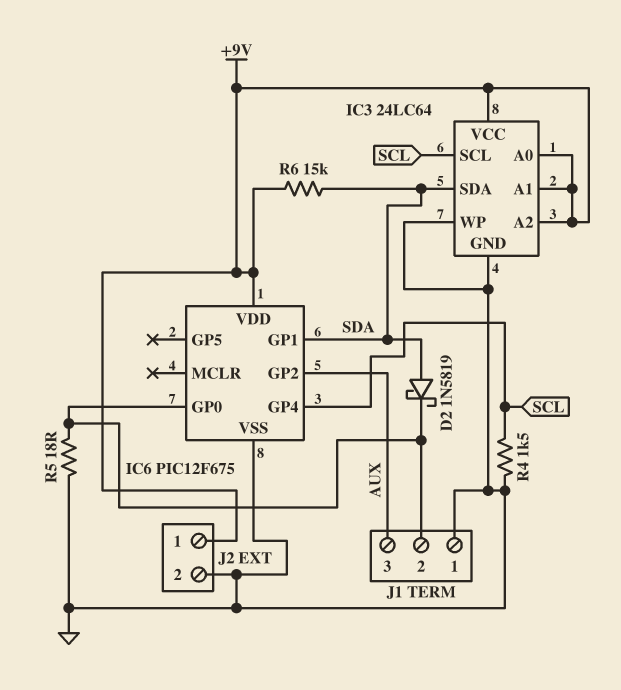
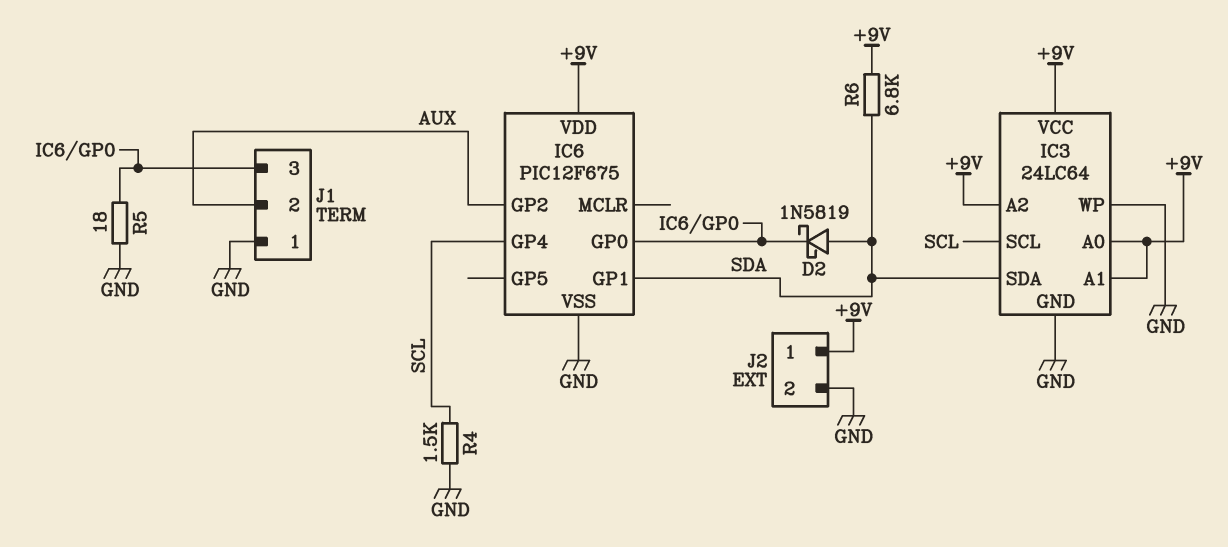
J1 pin 2: IC6/GP0 -> AUX
J1 pin 3: AUX -> IC6/GP0
R6: 15k (+9V, SDA) -> 6.8k (+9V, SDA)

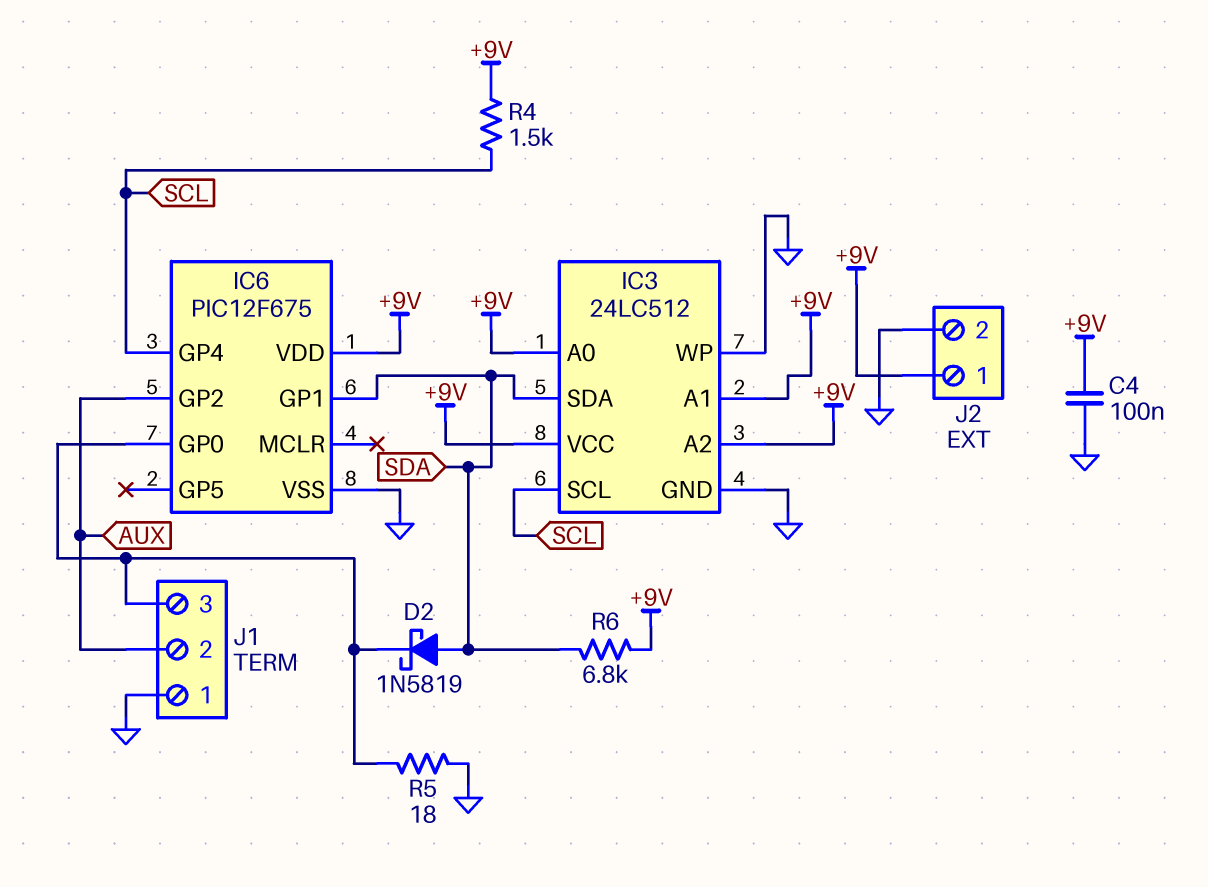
C4: none -> 100nF (+9V, GND)
IC3: 24LC64 -> 24LC512
R4: 1.5k (GND, SCL) -> 1.5k (+9V, SCL)

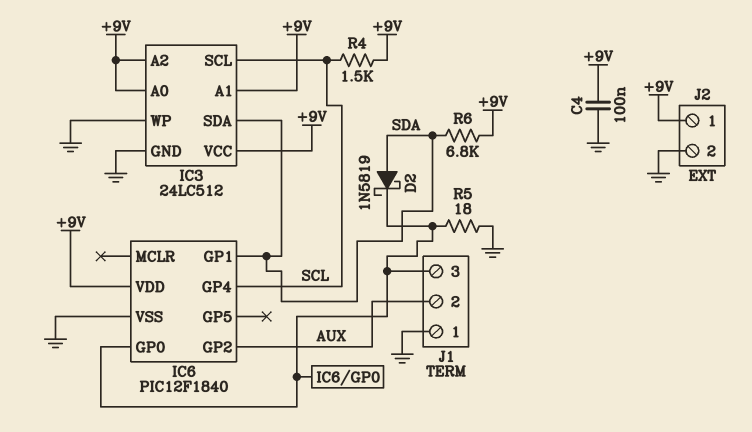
IC6: PIC12F675 -> PIC12F1840

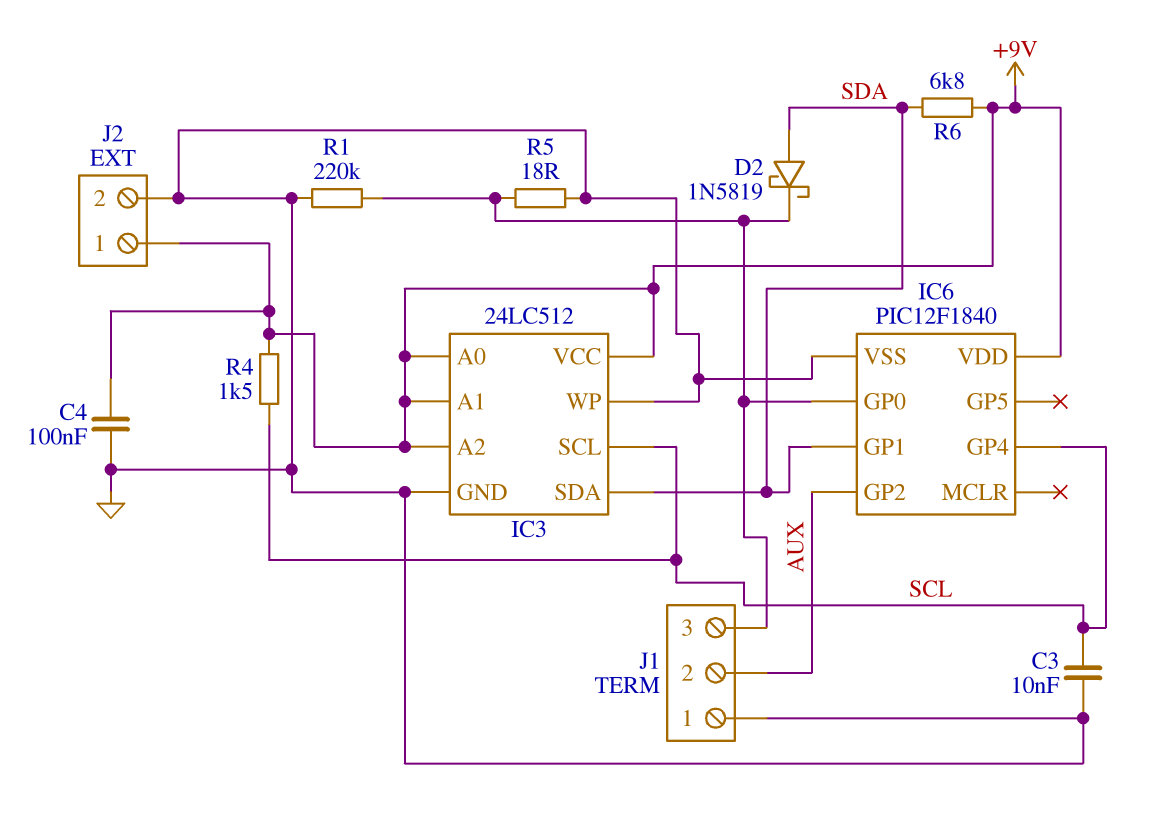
C3: none -> 10nF (GND, SCL)
R1: none -> 220k (GND, IC6/GP0)

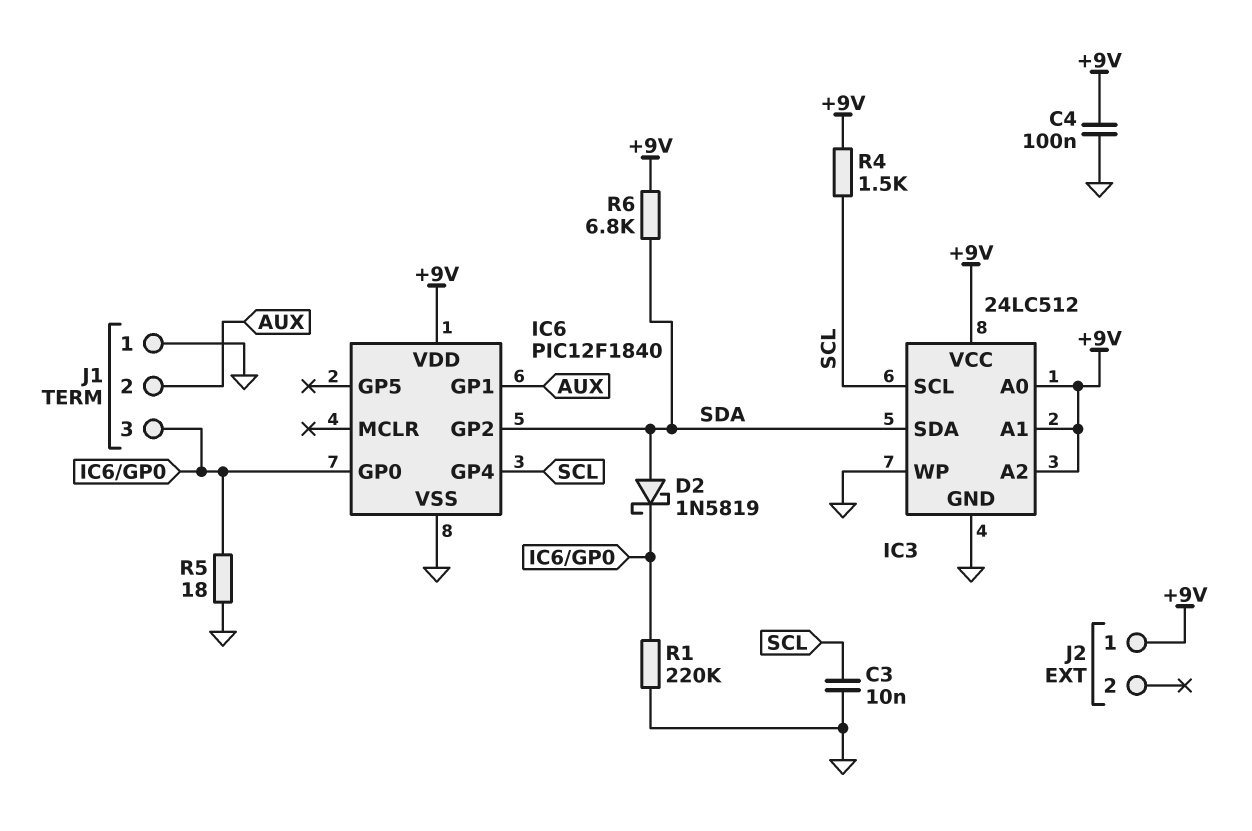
IC6 pin GP1: SDA -> AUX
IC6 pin GP2: AUX -> SDA
J2 pin 2: GND -> none

